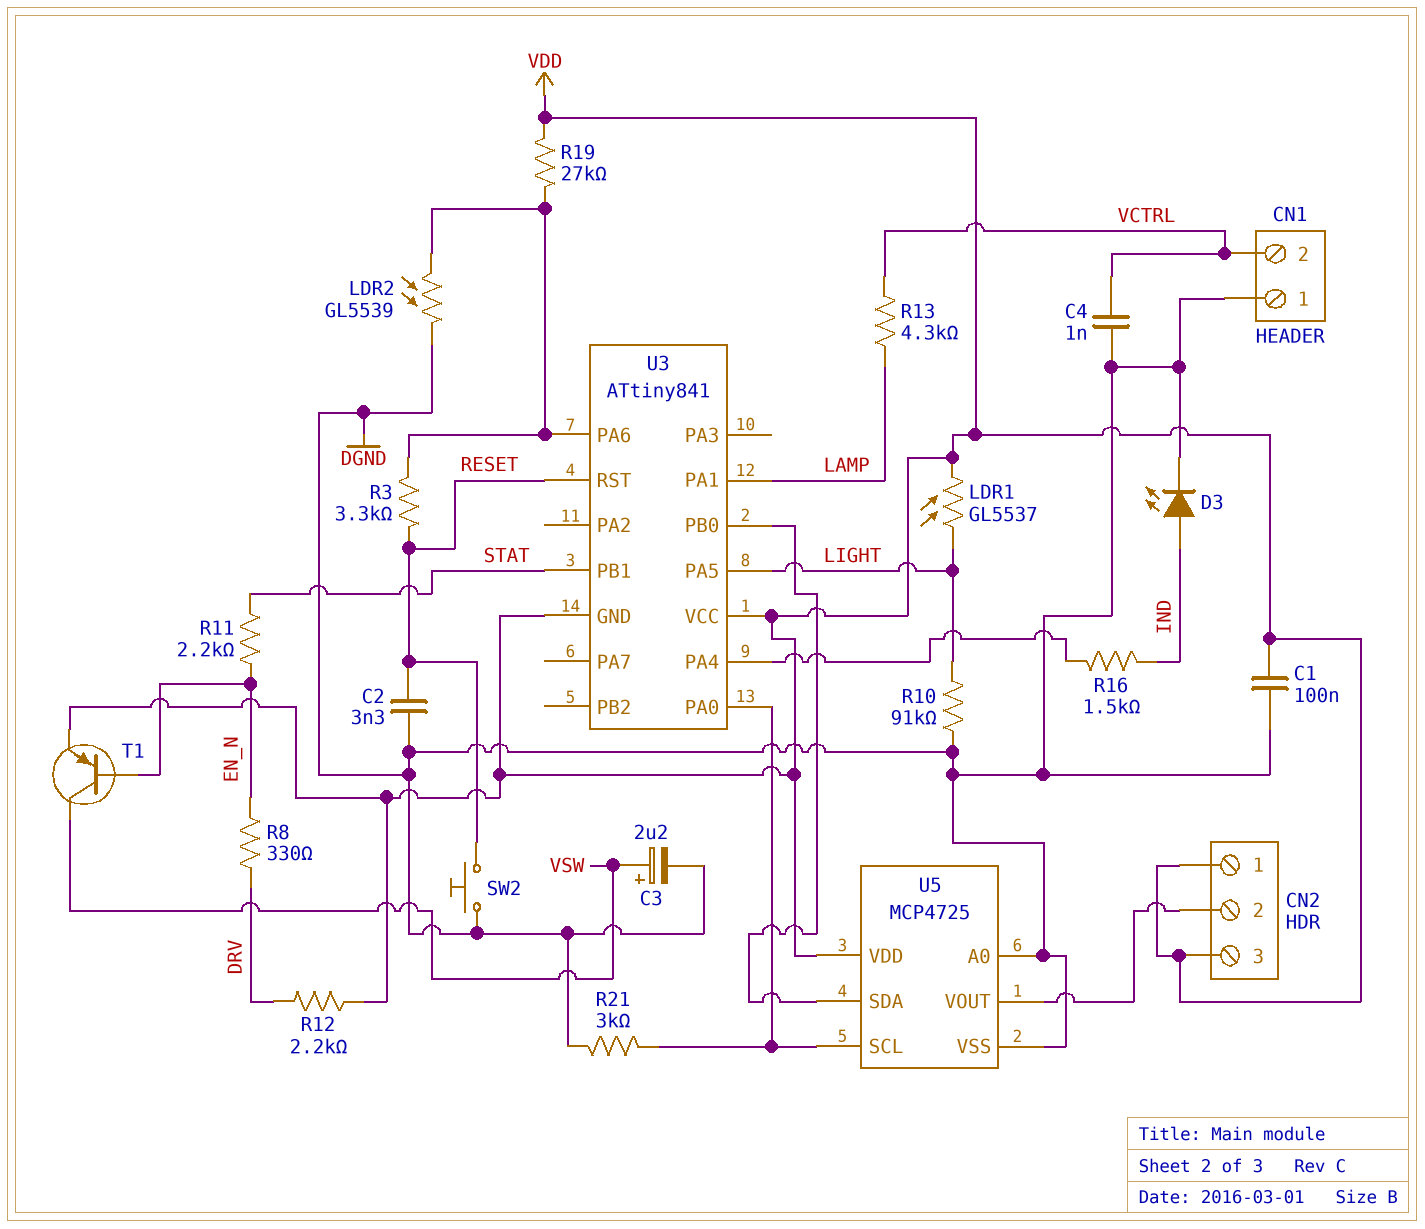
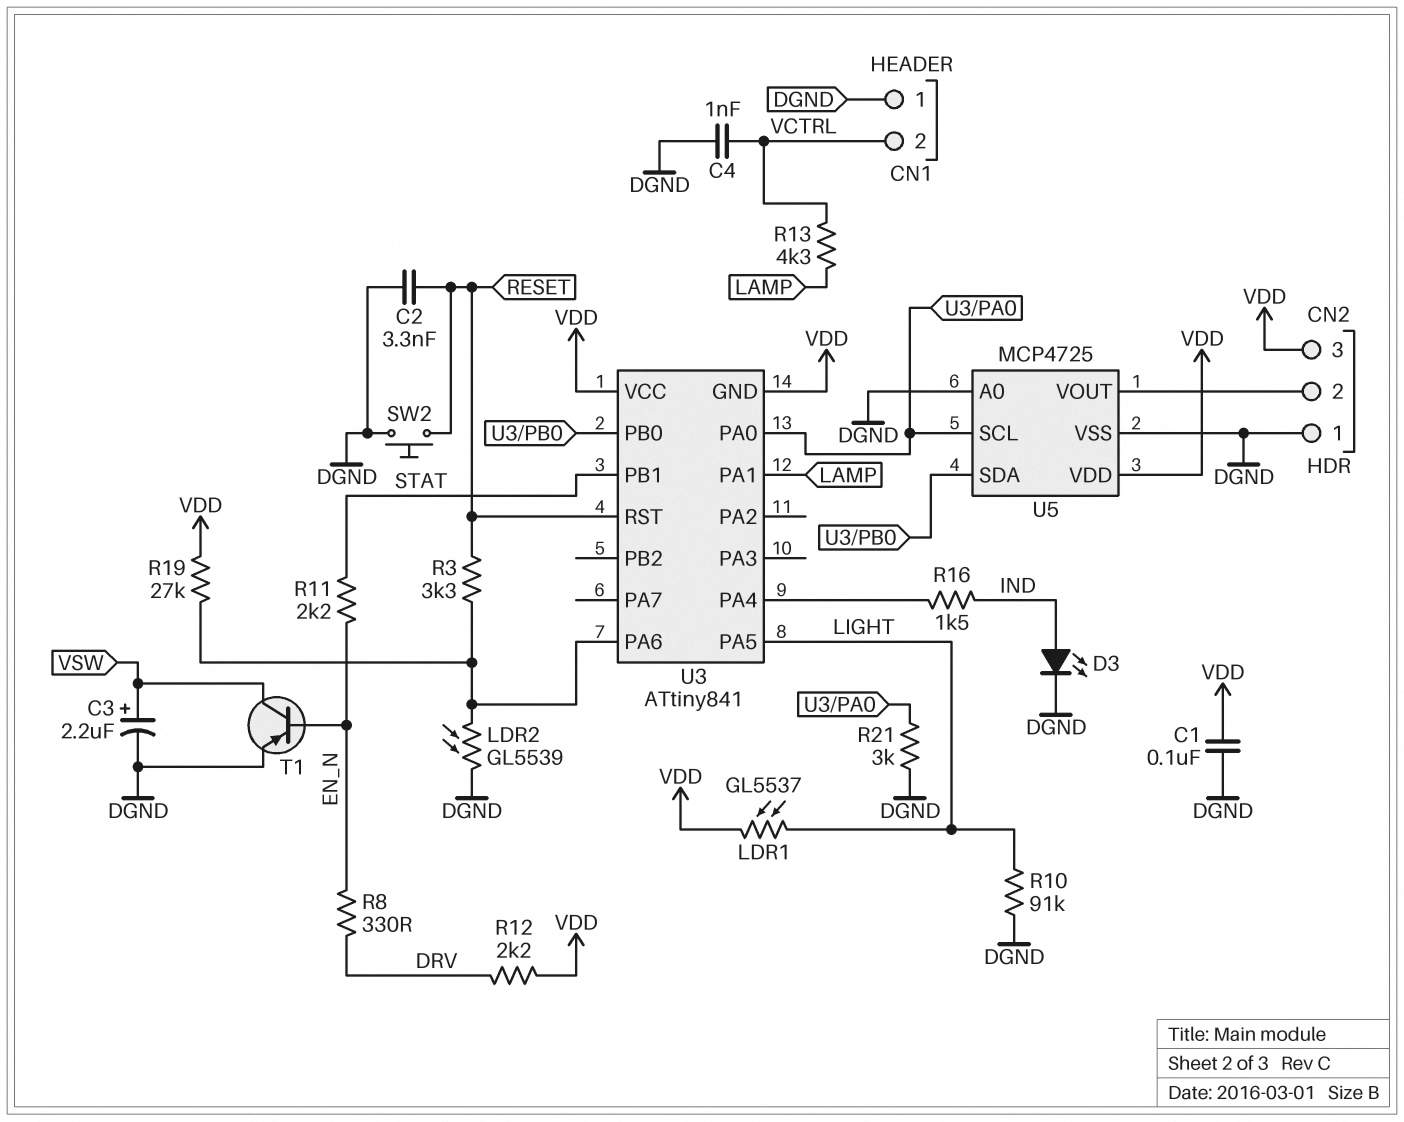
CN2 pin 1: VDD -> DGND
T1: PNP (B EN_N, C VSW, E VDD) -> PNP (B EN_N, C VSW, E DGND)

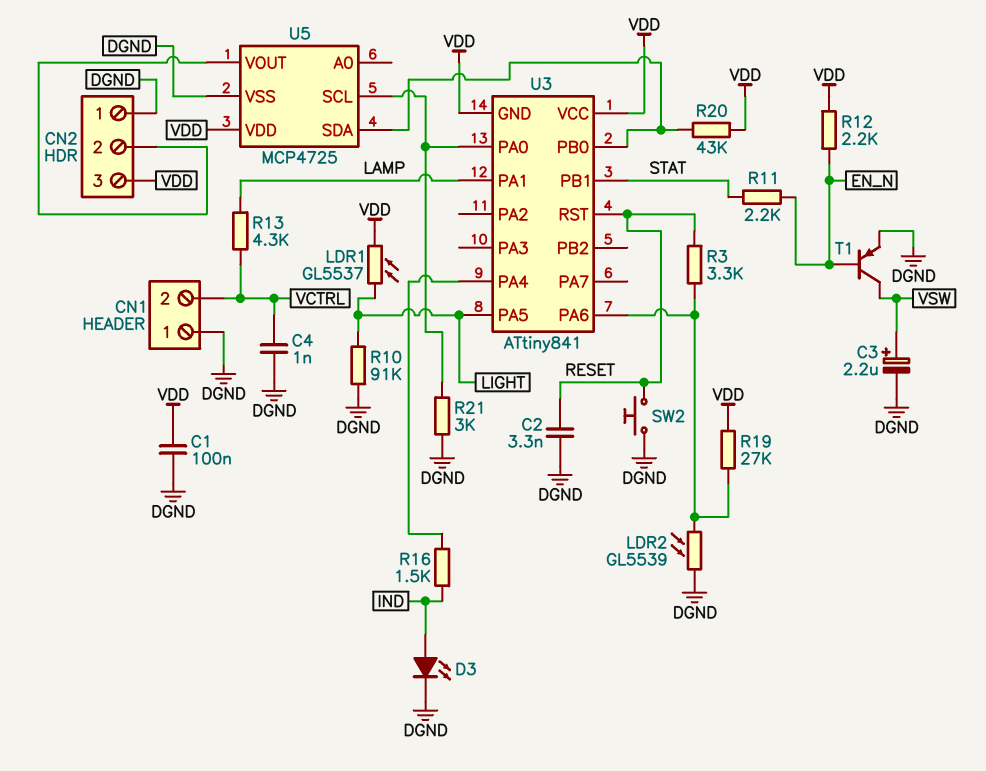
R8: 330 (DRV, EN_N) -> none
R12: 2.2k (DRV, VDD) -> 2.2k (EN_N, VDD)
R20: none -> 43k (U3/PB0, VDD)
U5 pin A0: DGND -> none

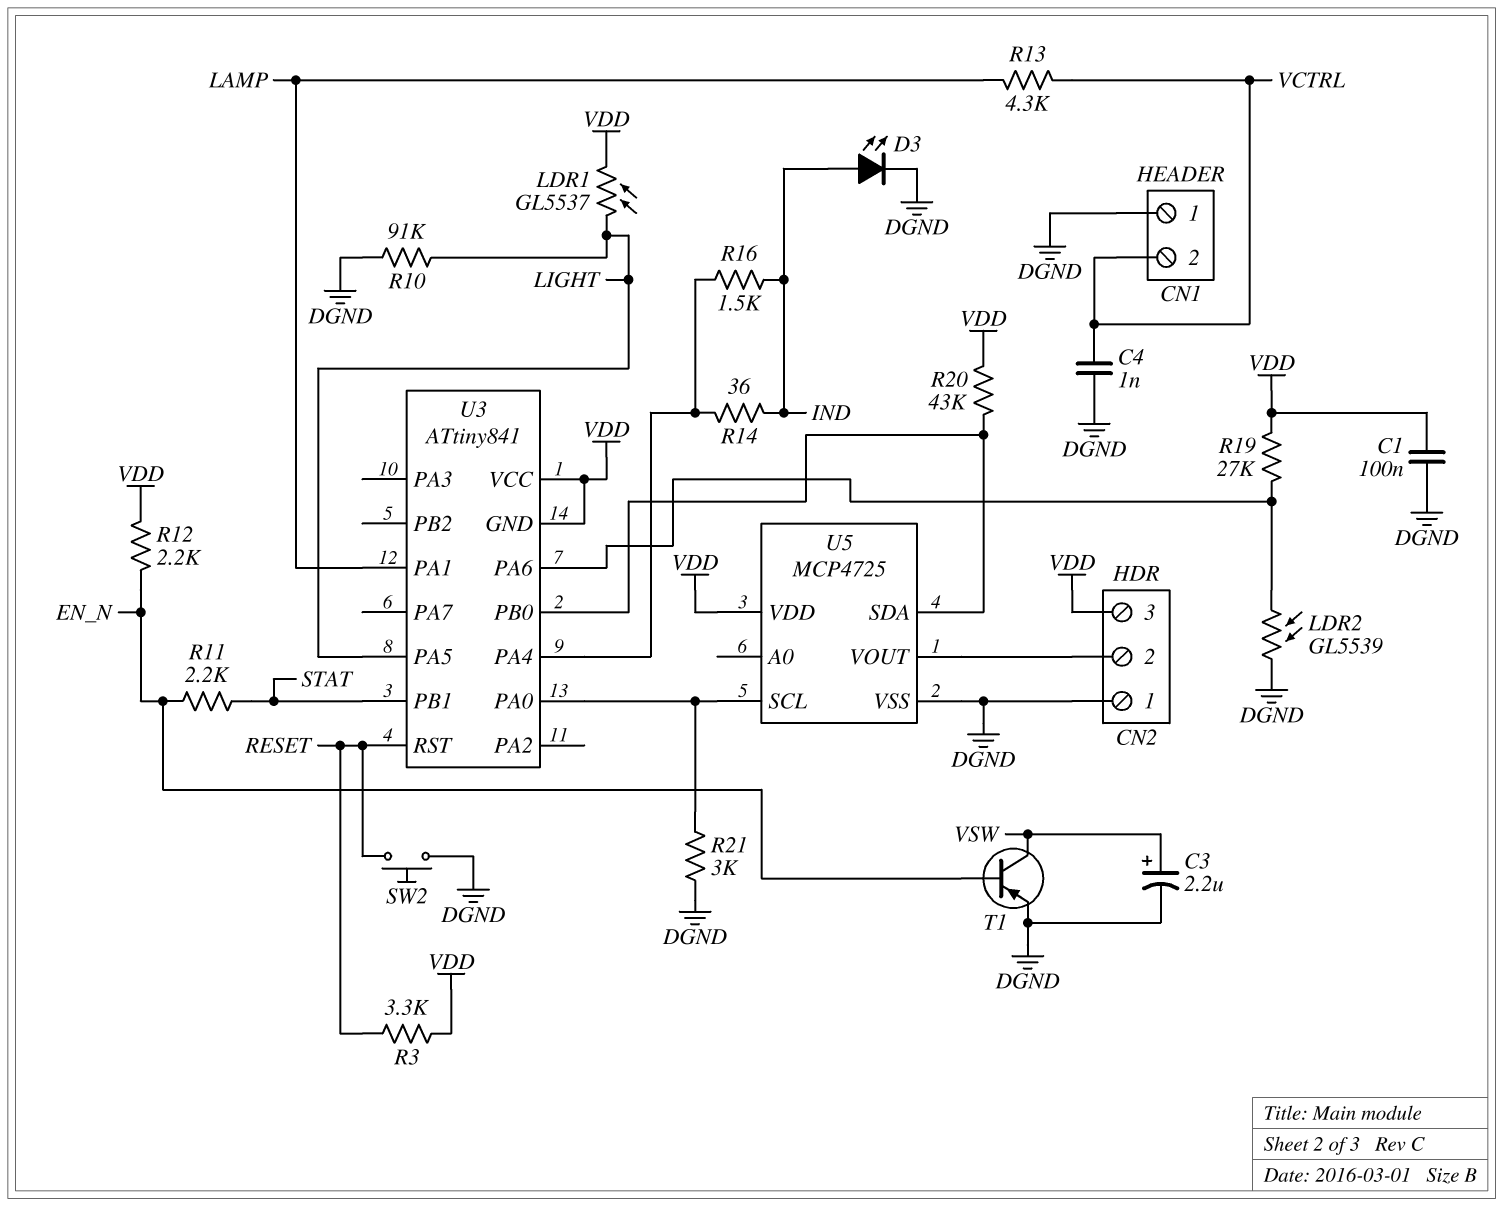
C2: 3.3nF (DGND, RESET) -> none
R3: 3.3k (RESET, U3/PA6) -> 3.3k (RESET, VDD)
R14: none -> 36 (IND, U3/PA4)

